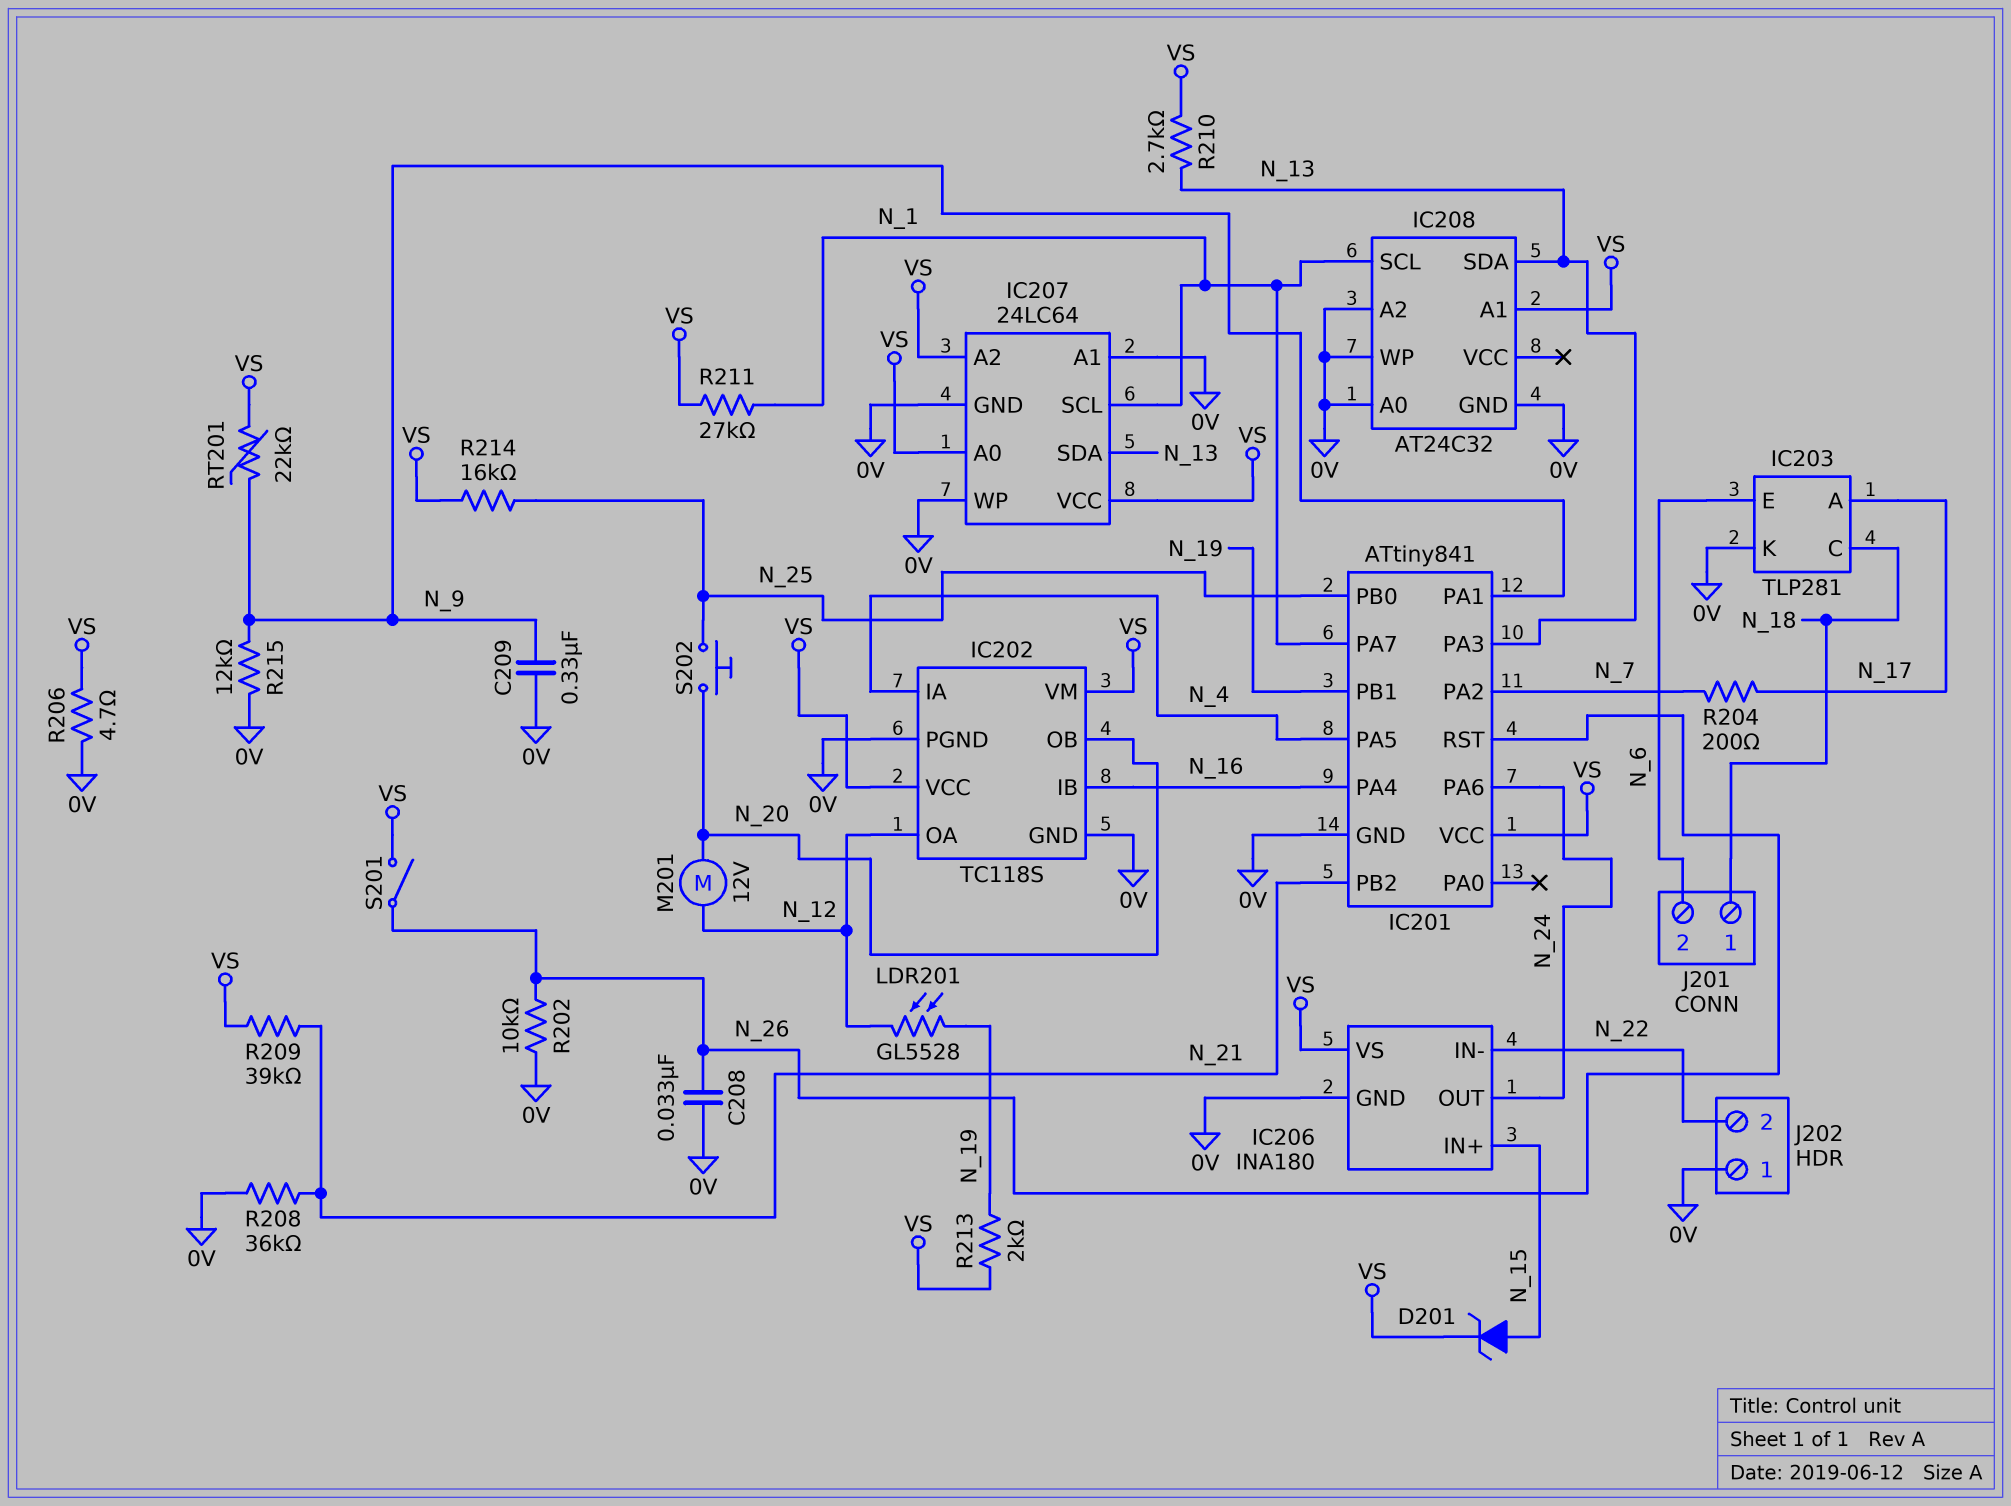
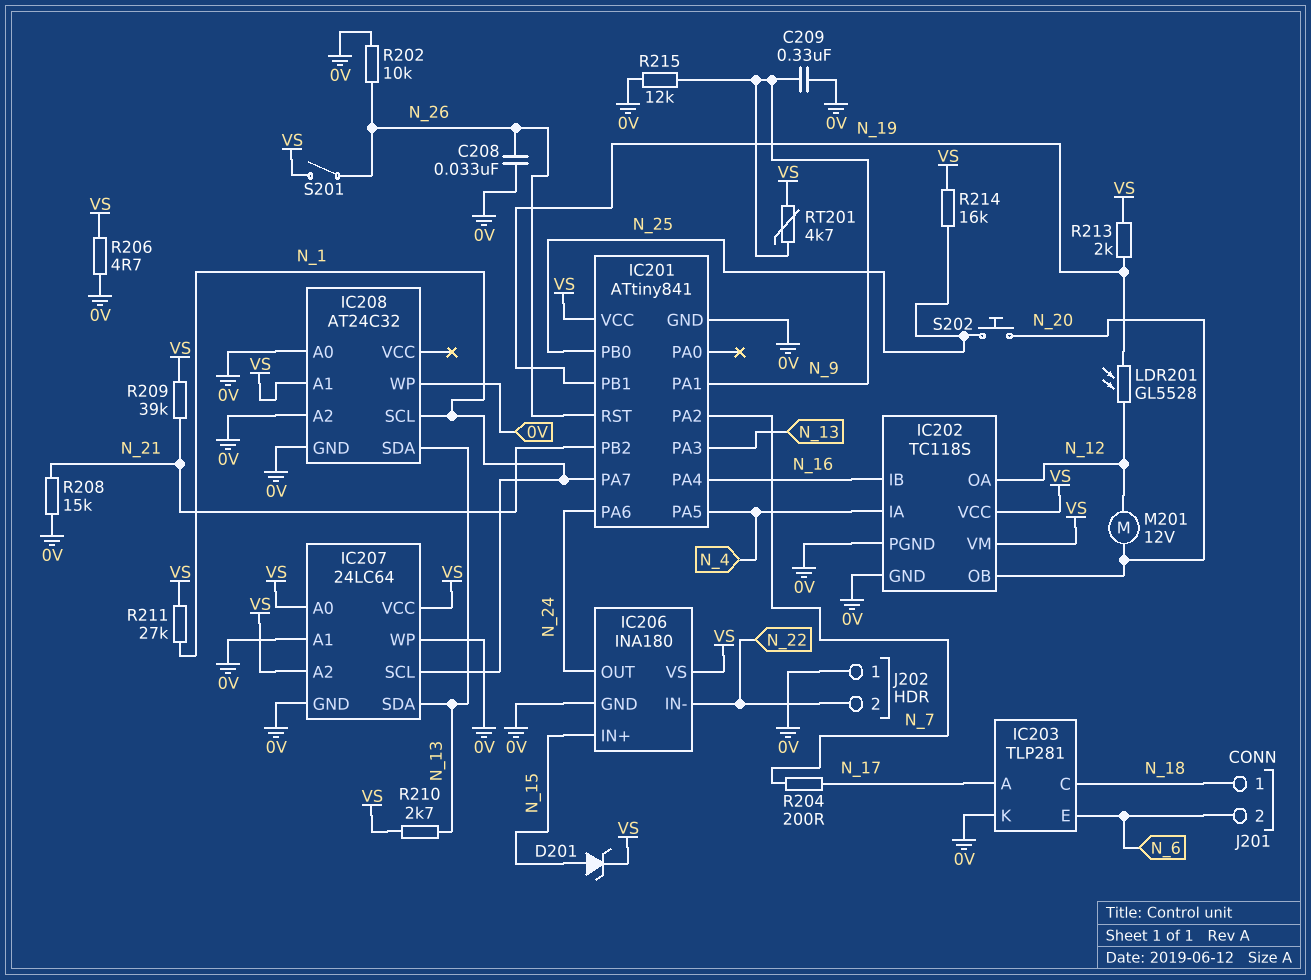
R208: 36k (0V, N_21) -> 15k (0V, N_21)
RT201: 22k (N_9, VS) -> 4.7k (N_9, VS)

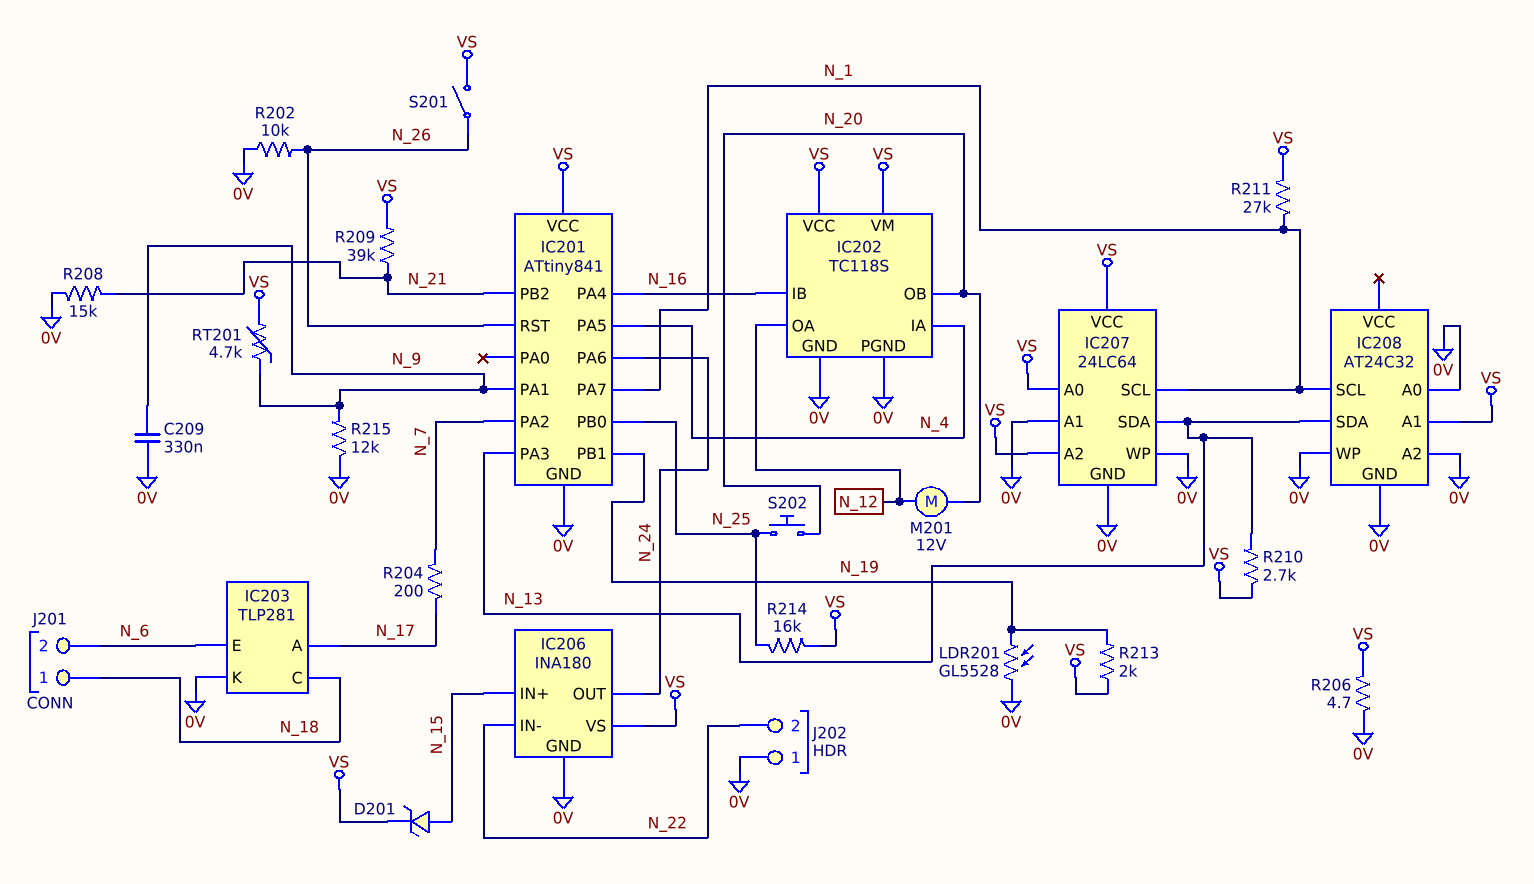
C208: 33nF (0V, N_26) -> none
LDR201: GL5528 (N_12, N_19) -> GL5528 (0V, N_19)

